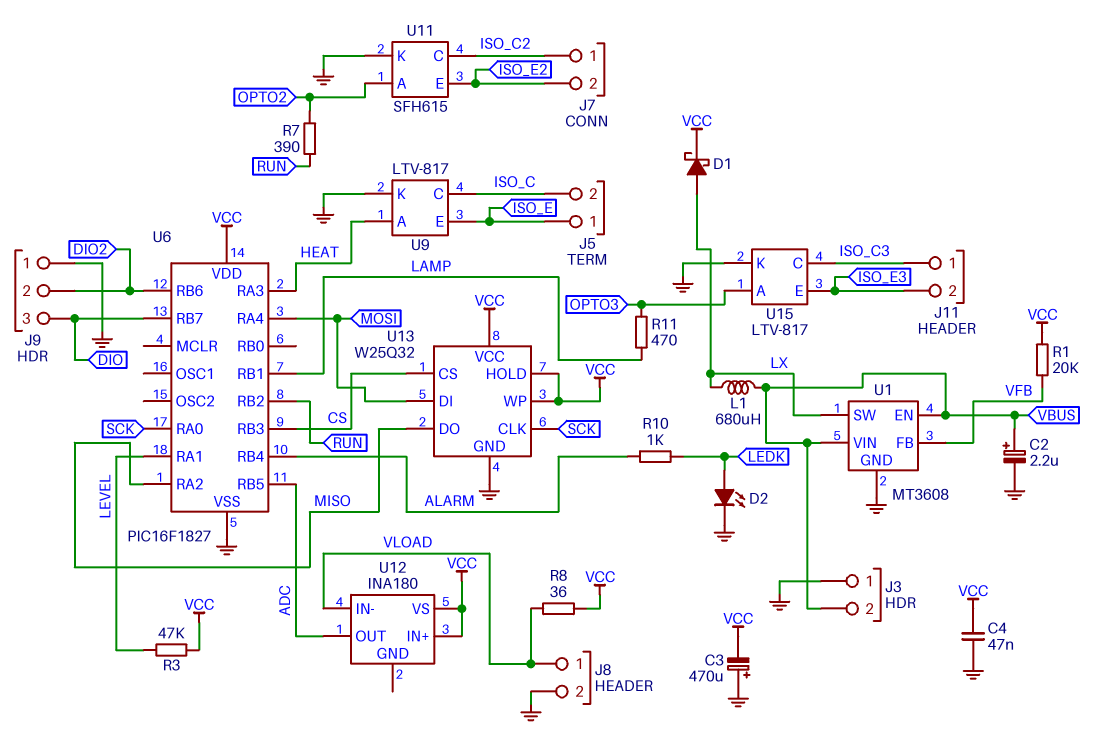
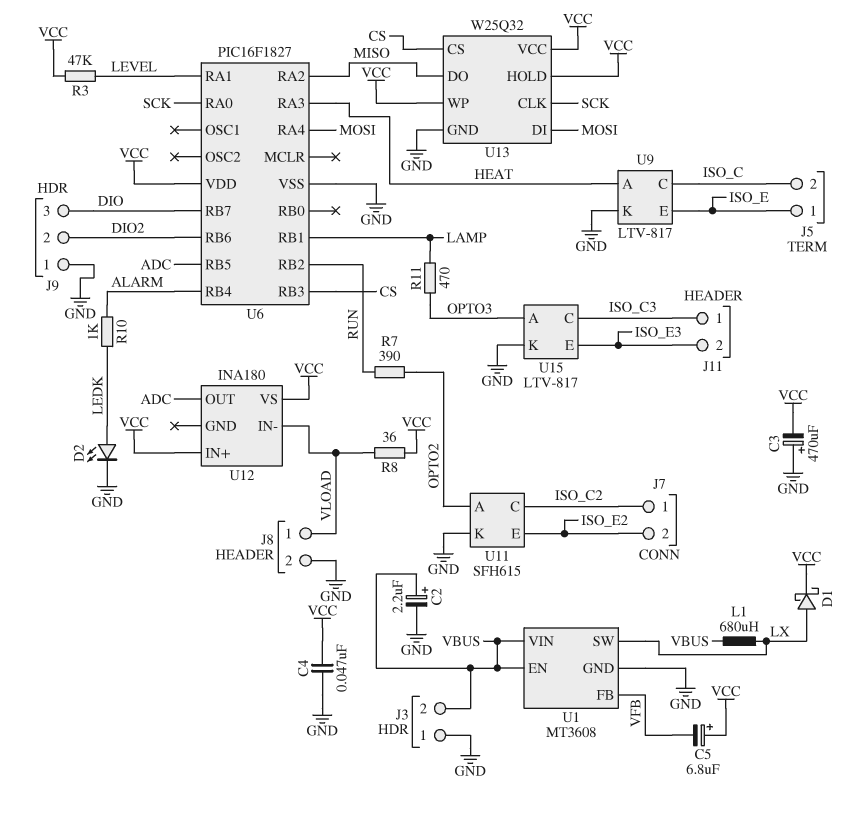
C5: none -> 6.8uF (plus VCC, minus VFB)
R1: 20k (VCC, VFB) -> none

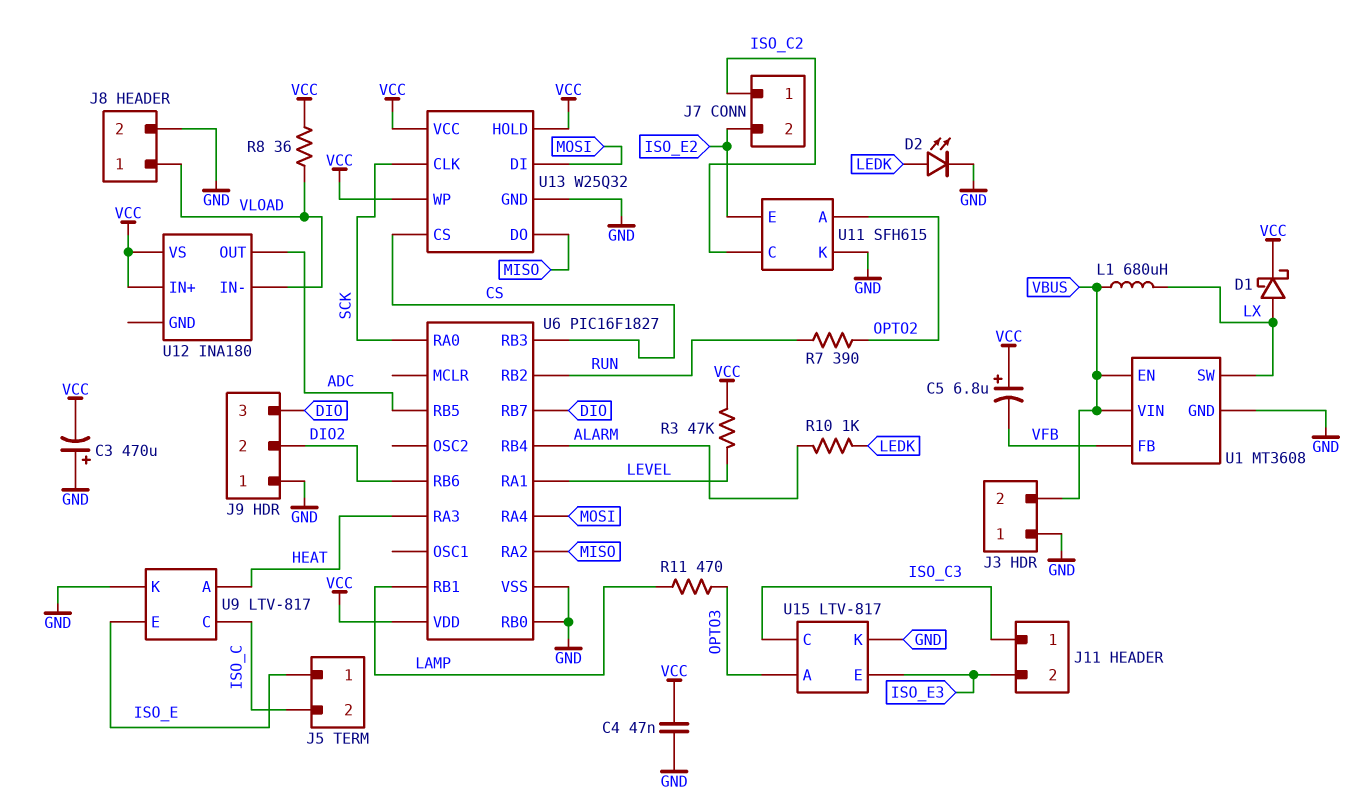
C2: 2.2uF (plus VBUS, minus GND) -> none
U6 pin RB0: none -> GND

